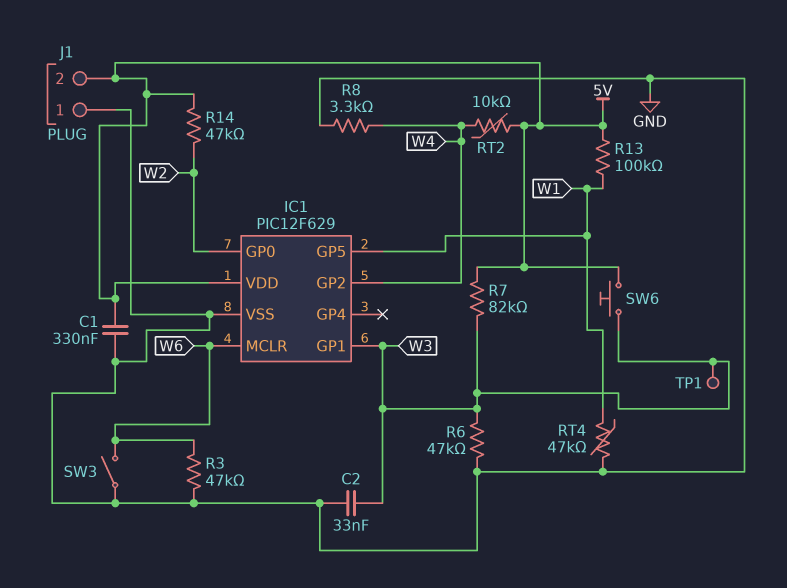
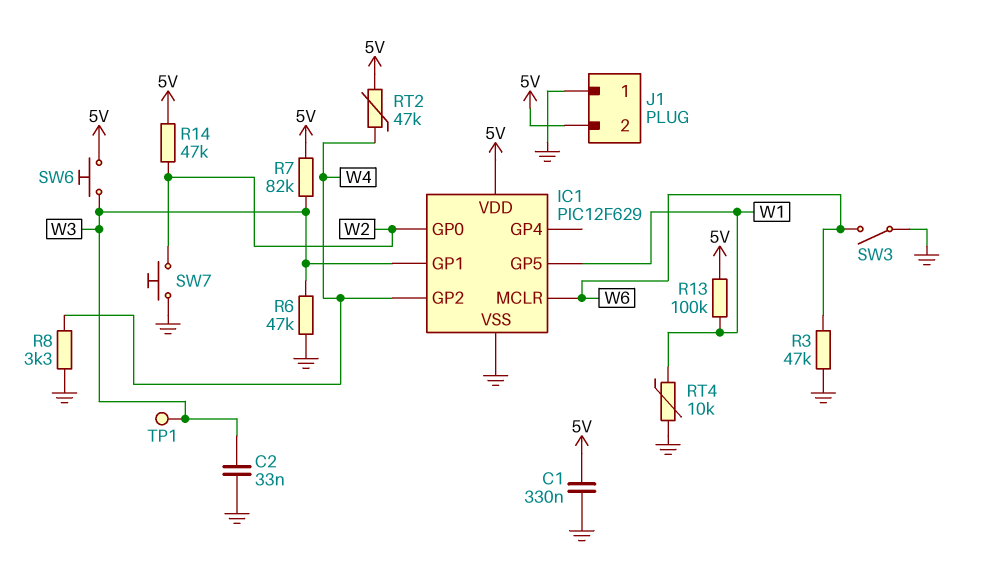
RT2: 10k (5V, W4) -> 47k (5V, W4)
RT4: 47k (GND, W1) -> 10k (GND, W1)
SW7: none -> button (GND, W2)

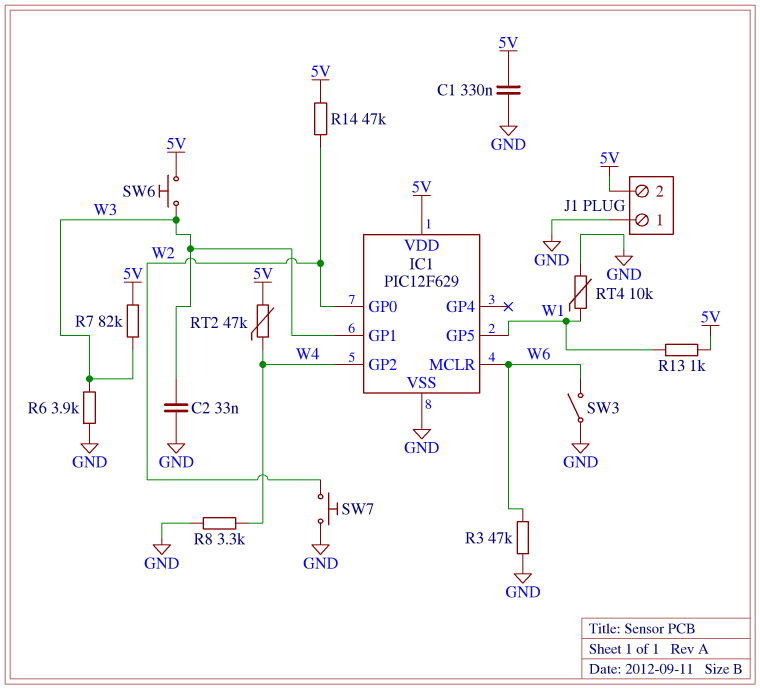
R6: 47k (GND, W3) -> 3.9k (GND, W3)
R13: 100k (5V, W1) -> 1k (5V, W1)
TP1: test point (W3) -> none

